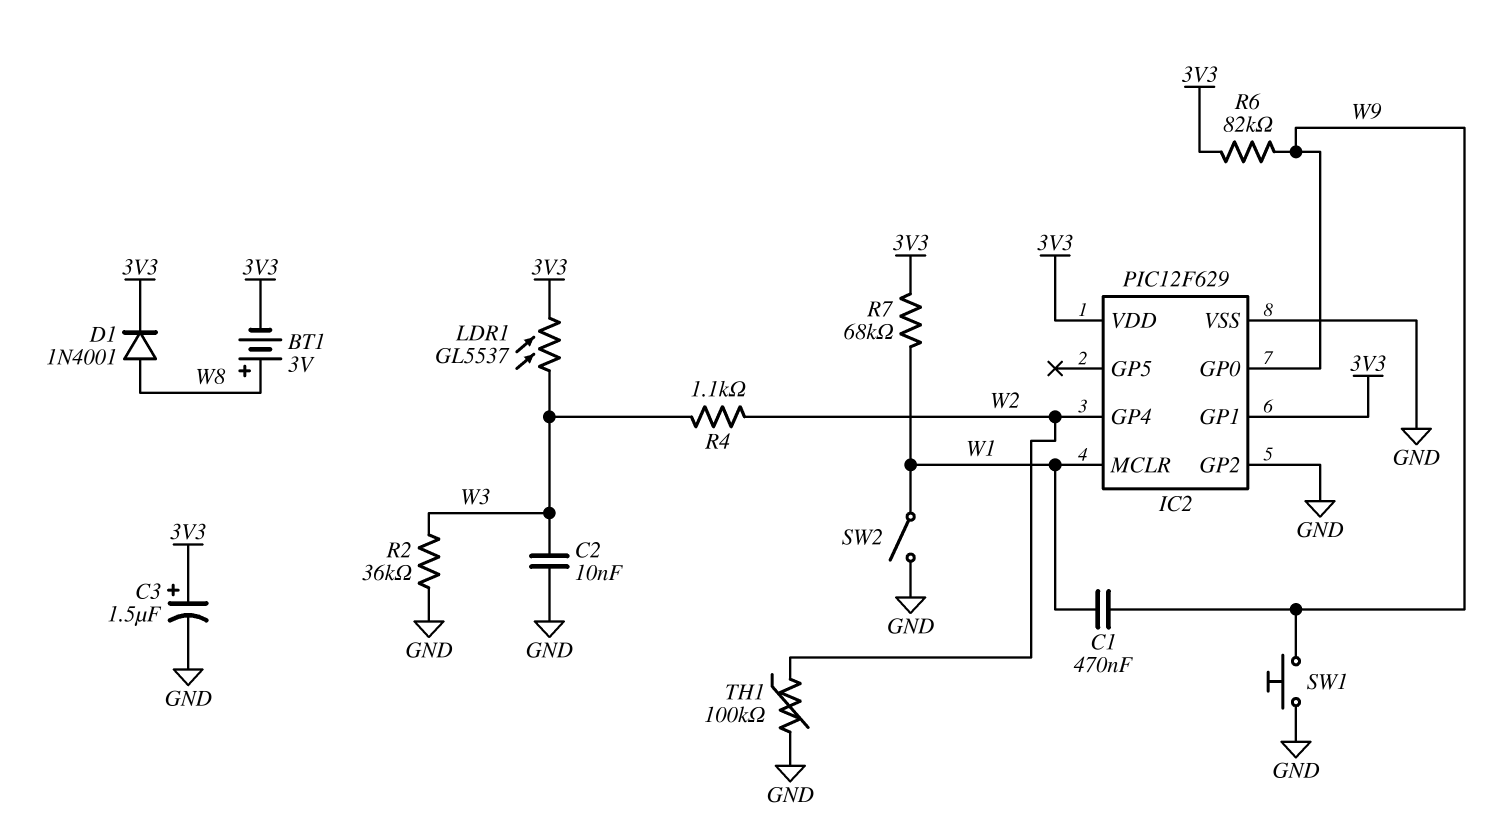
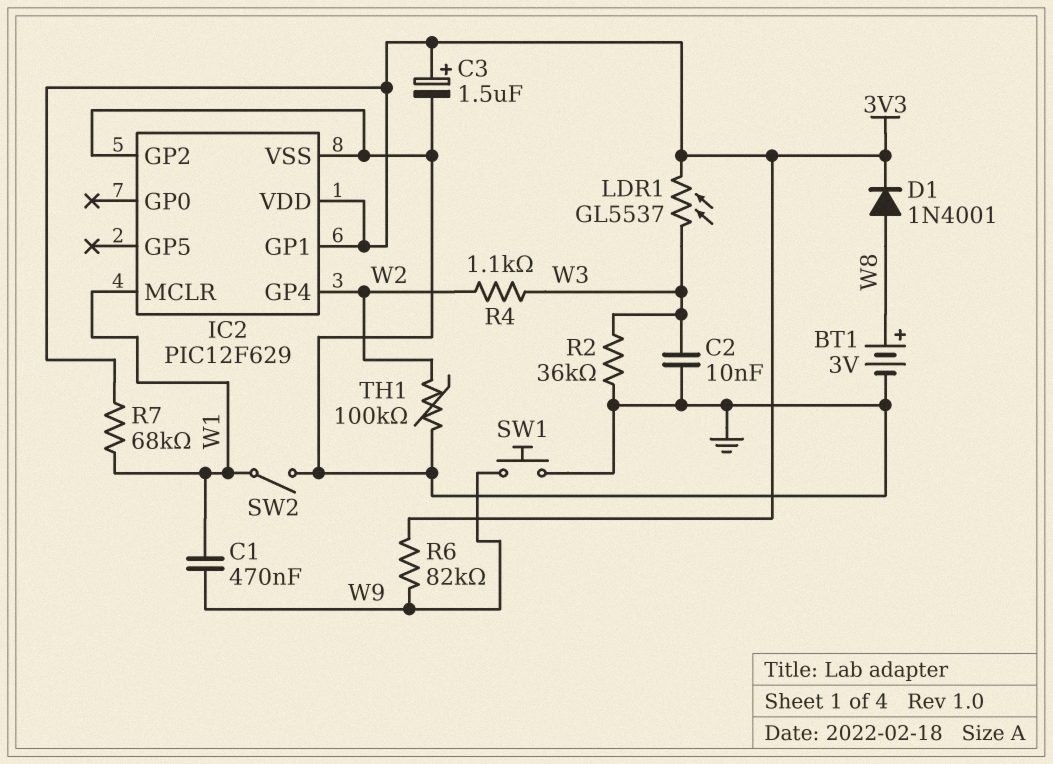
BT1: 3V (plus W8, minus 3V3) -> 3V (plus W8, minus GND)
IC2 pin GP0: W9 -> none

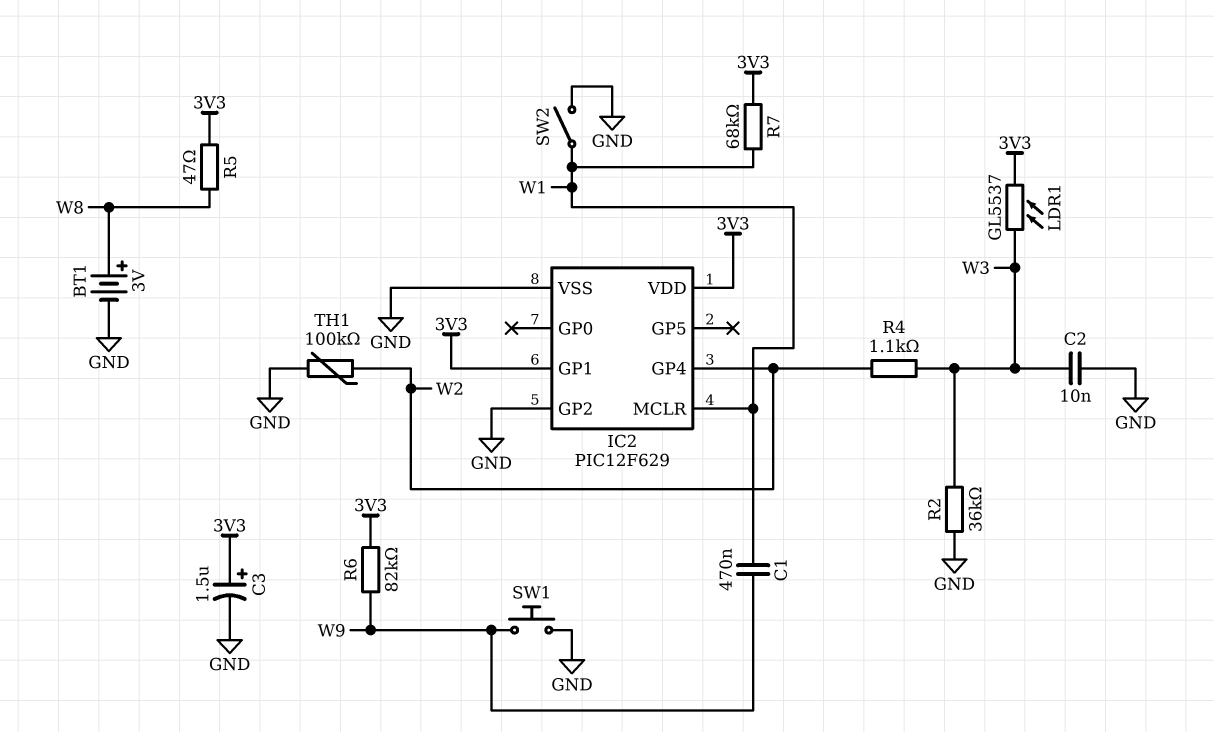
D1: diode 1N4001 (A W8, K 3V3) -> none
R5: none -> 47 (3V3, W8)

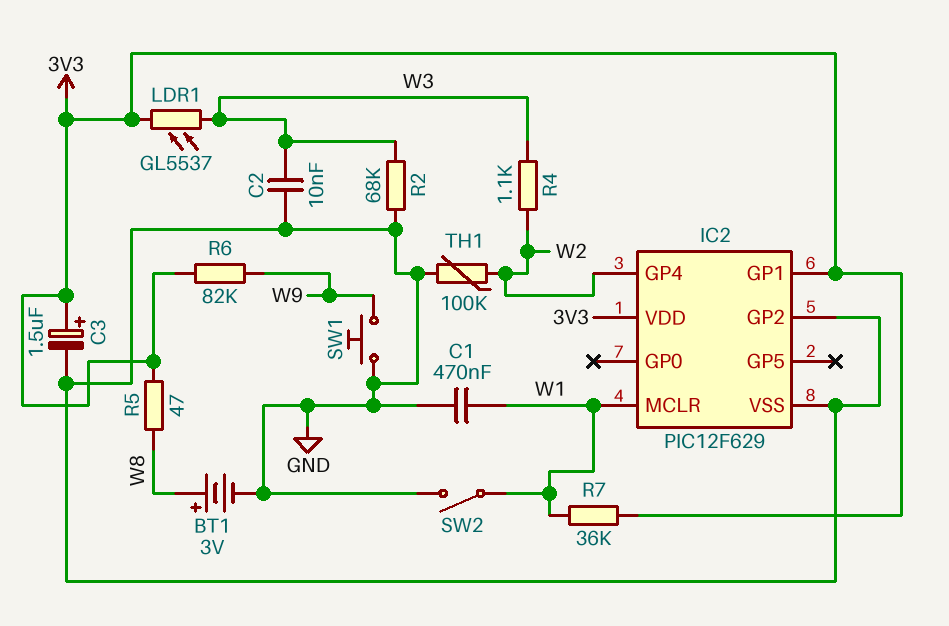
C1: 470nF (W1, W9) -> 470nF (GND, W1)
R2: 36k (GND, W3) -> 68k (GND, W3)
R7: 68k (3V3, W1) -> 36k (3V3, W1)

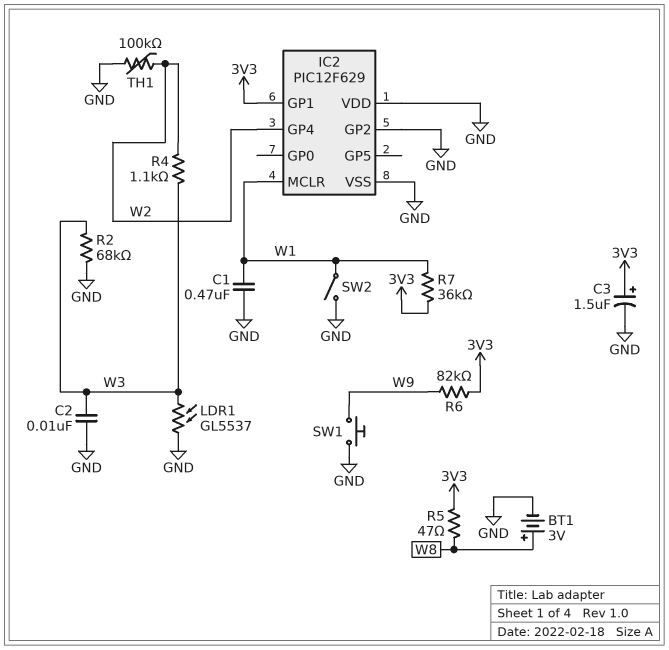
IC2 pin VDD: 3V3 -> GND
LDR1: GL5537 (3V3, W3) -> GL5537 (GND, W3)

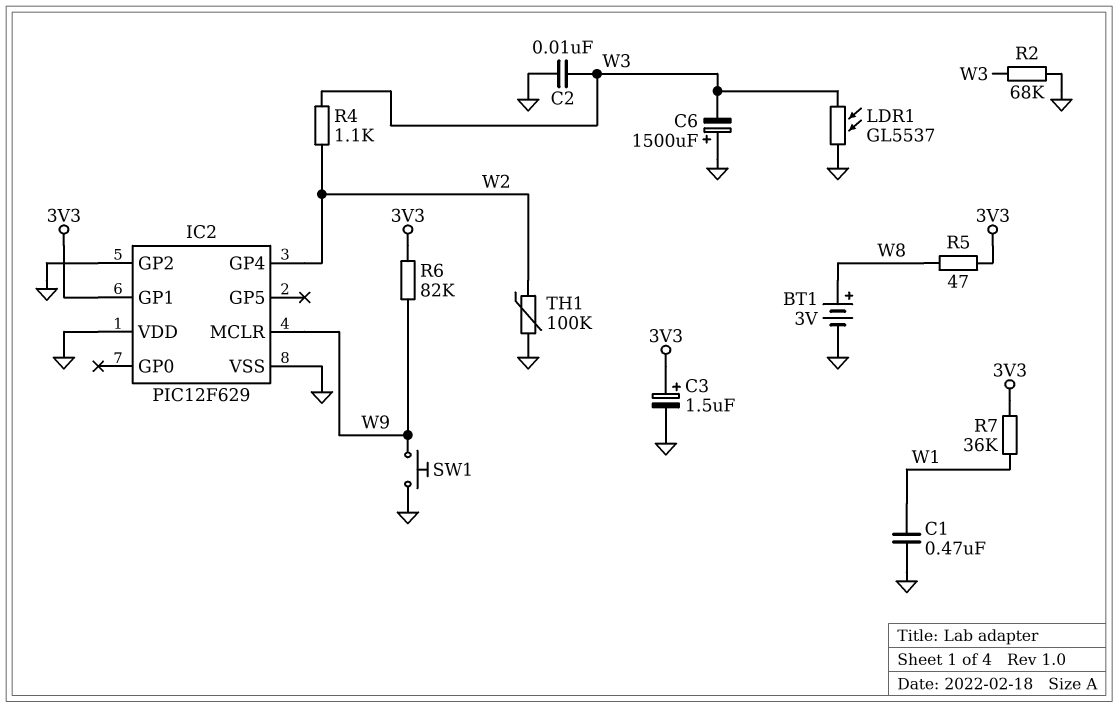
C6: none -> 1500uF (plus GND, minus W3)
IC2 pin MCLR: W1 -> W9
SW2: switch (GND, W1) -> none

